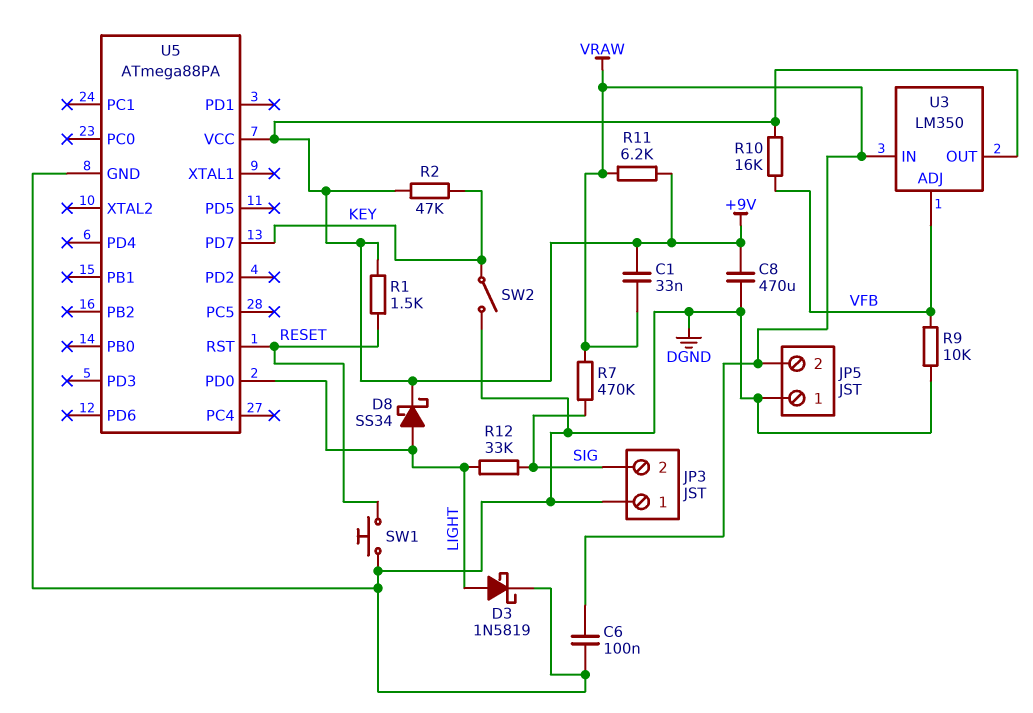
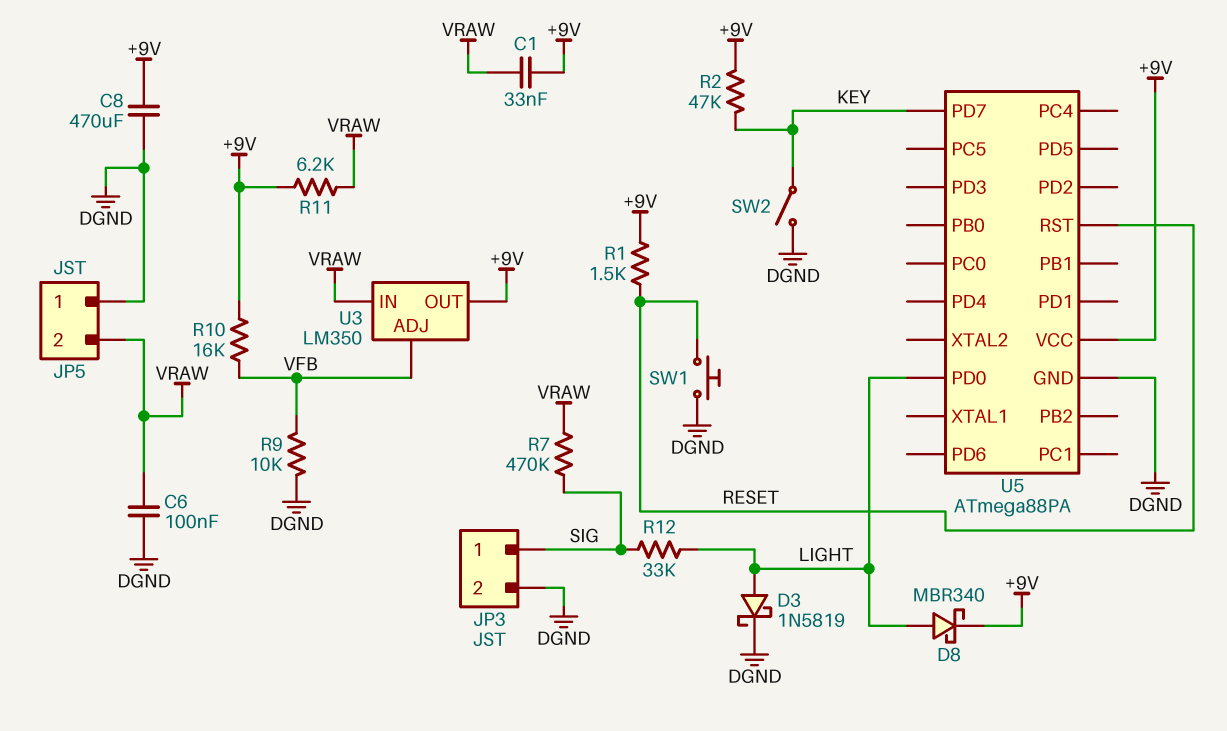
D8: schottky SS34 (A LIGHT, K +9V) -> schottky MBR340 (A LIGHT, K +9V)
JP3 pin 1: DGND -> SIG
JP3 pin 2: SIG -> DGND

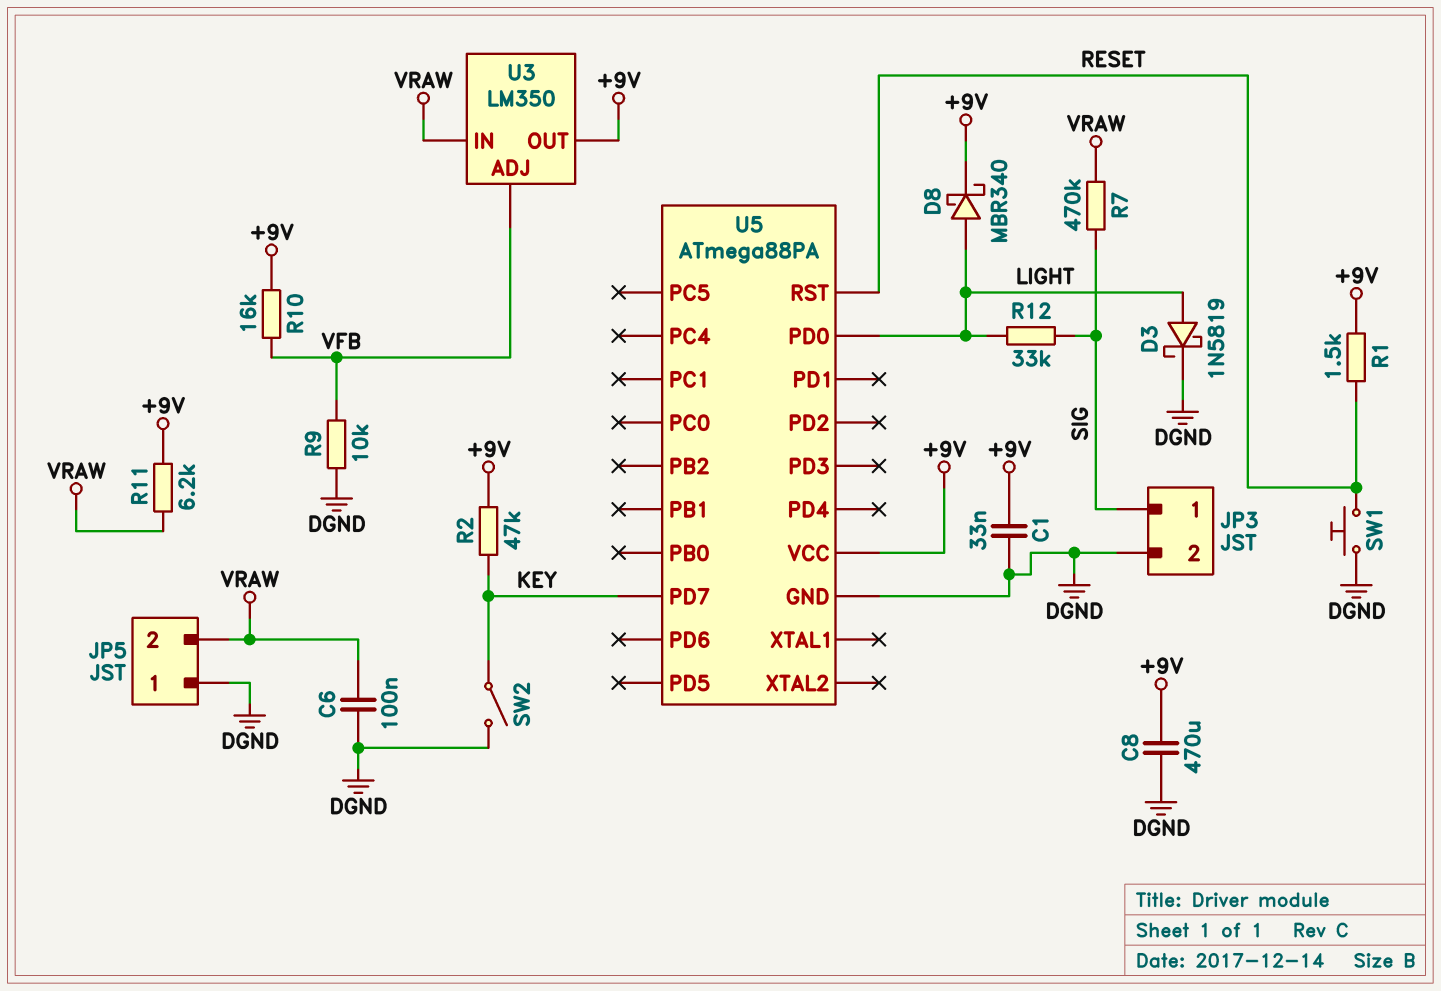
C1: 33nF (+9V, VRAW) -> 33nF (+9V, DGND)

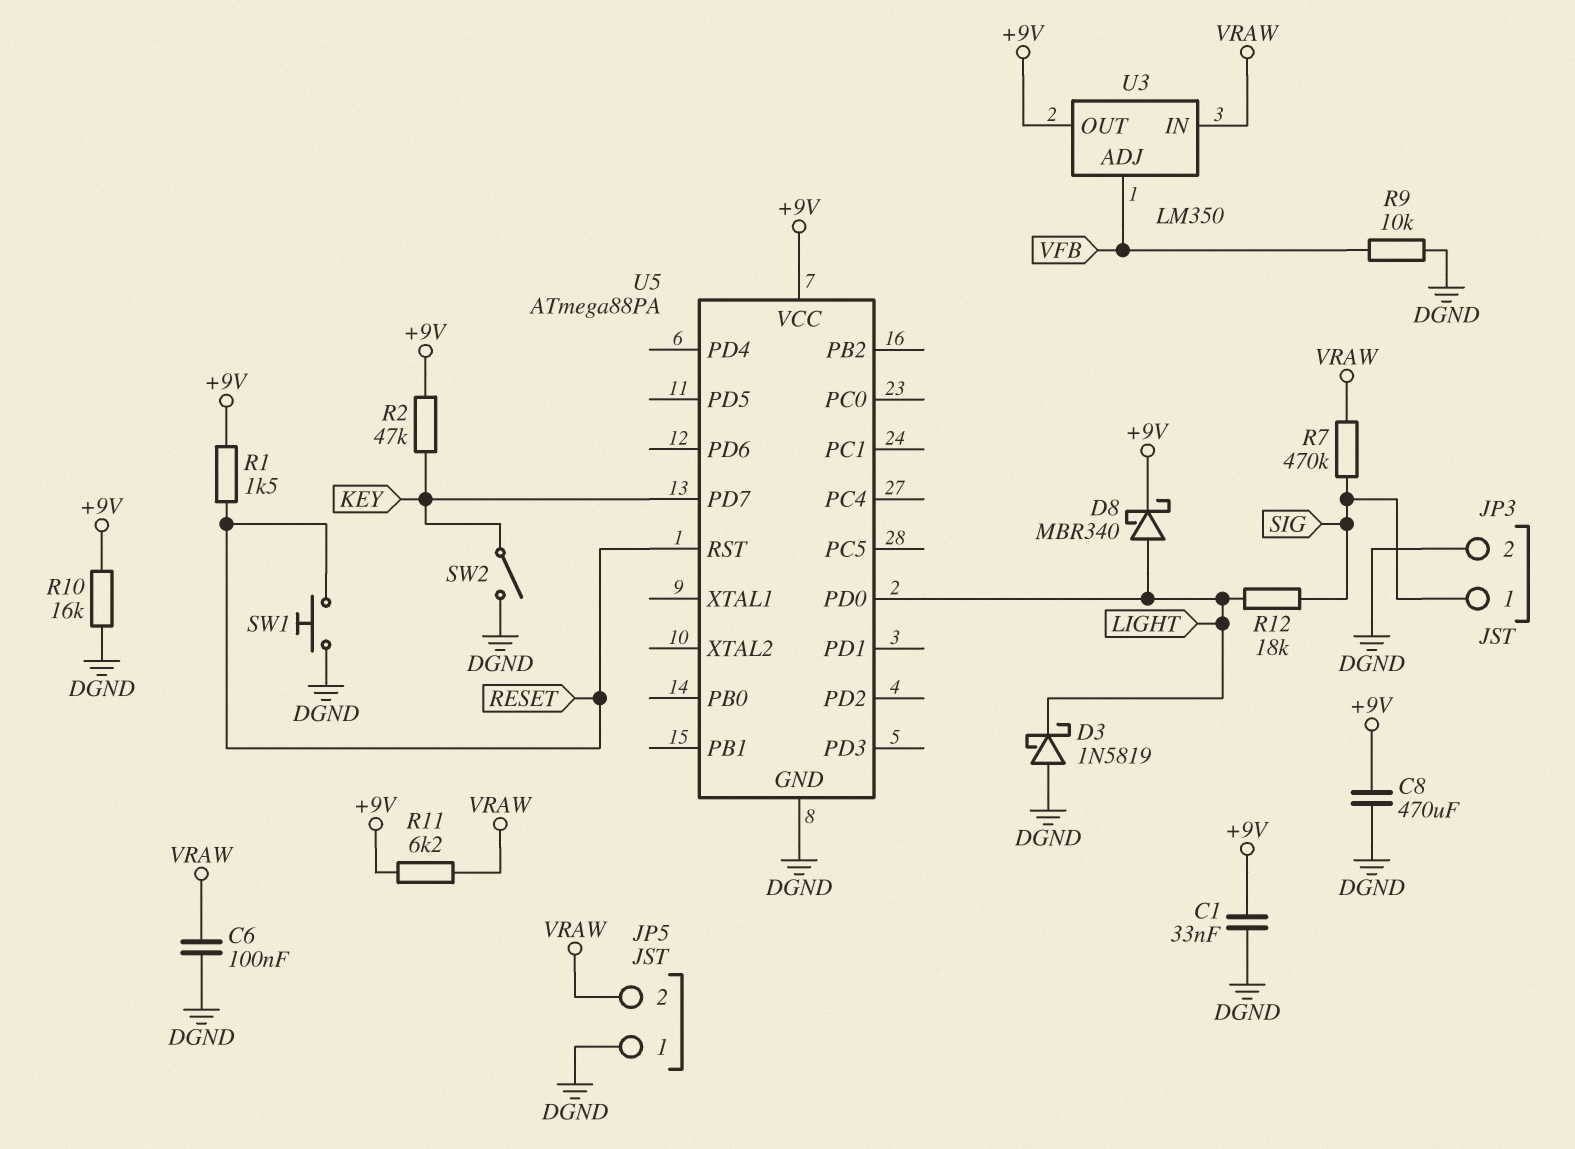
D3: schottky 1N5819 (A LIGHT, K DGND) -> schottky 1N5819 (A DGND, K LIGHT)
R10: 16k (+9V, VFB) -> 16k (+9V, DGND)
R12: 33k (LIGHT, SIG) -> 18k (LIGHT, SIG)

